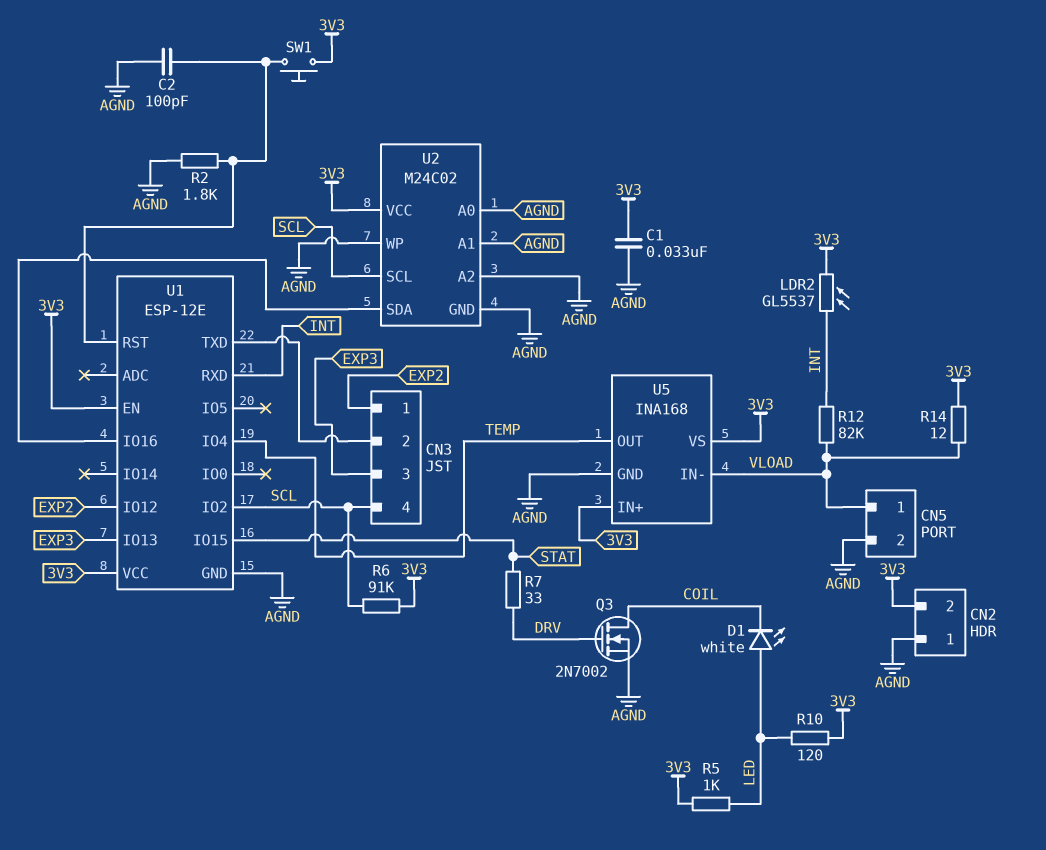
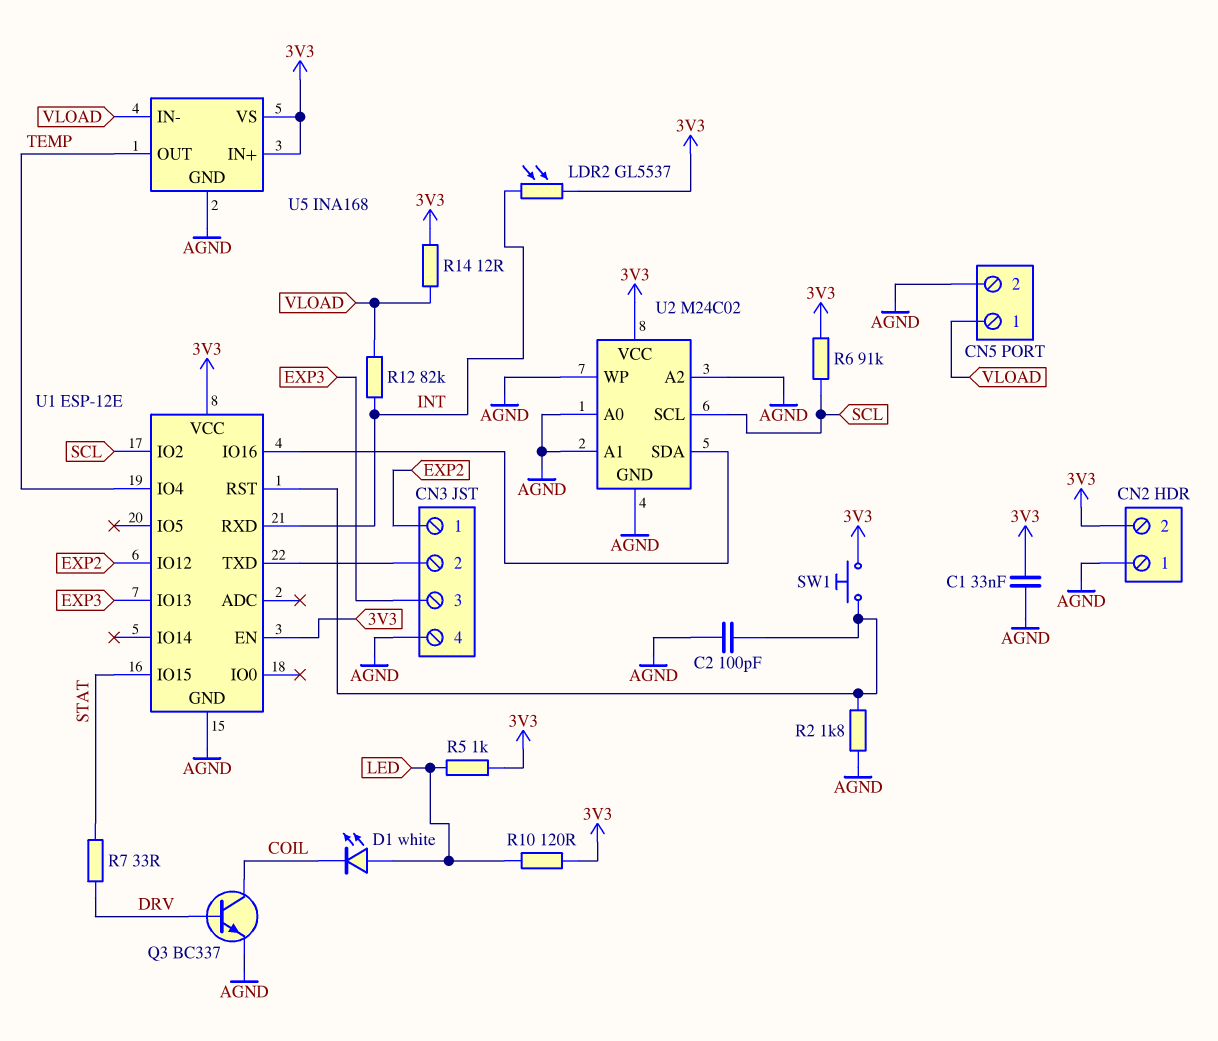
CN3 pin 4: SCL -> AGND
Q3: NMOS 2N7002 (G DRV, D COIL, S AGND) -> NPN BC337 (B DRV, C COIL, E AGND)

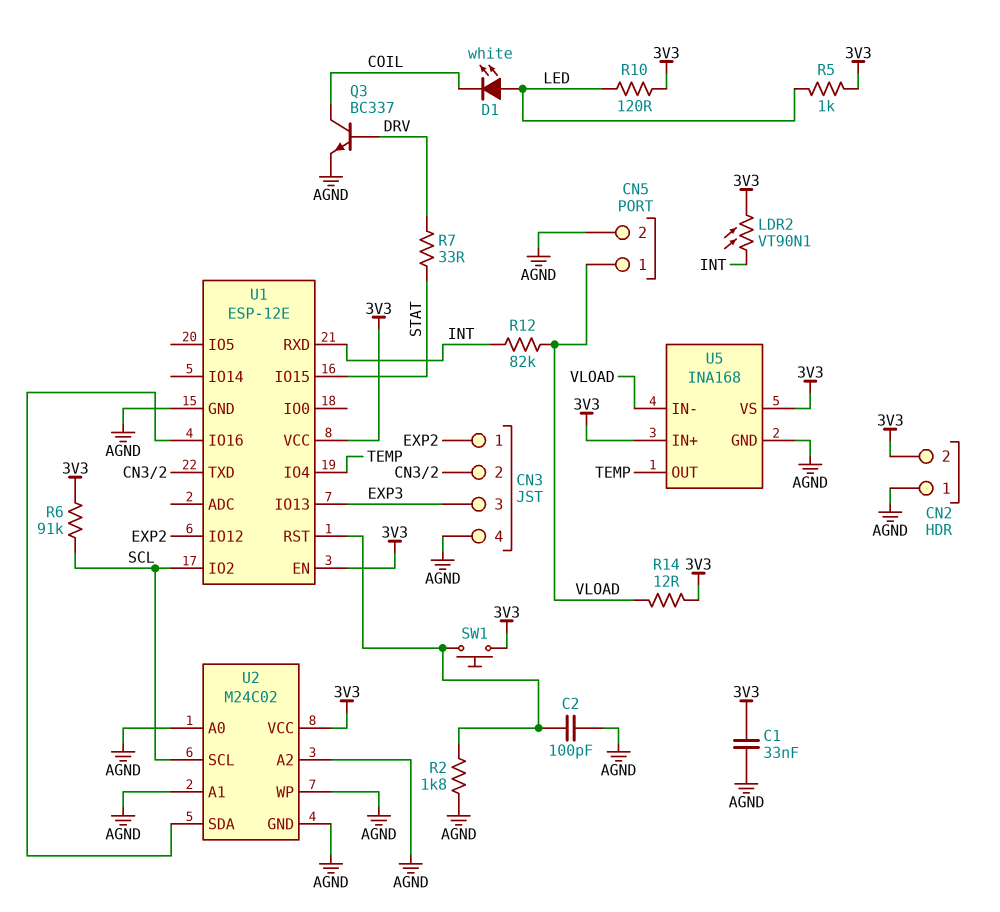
LDR2: GL5537 (3V3, INT) -> VT90N1 (3V3, INT)

